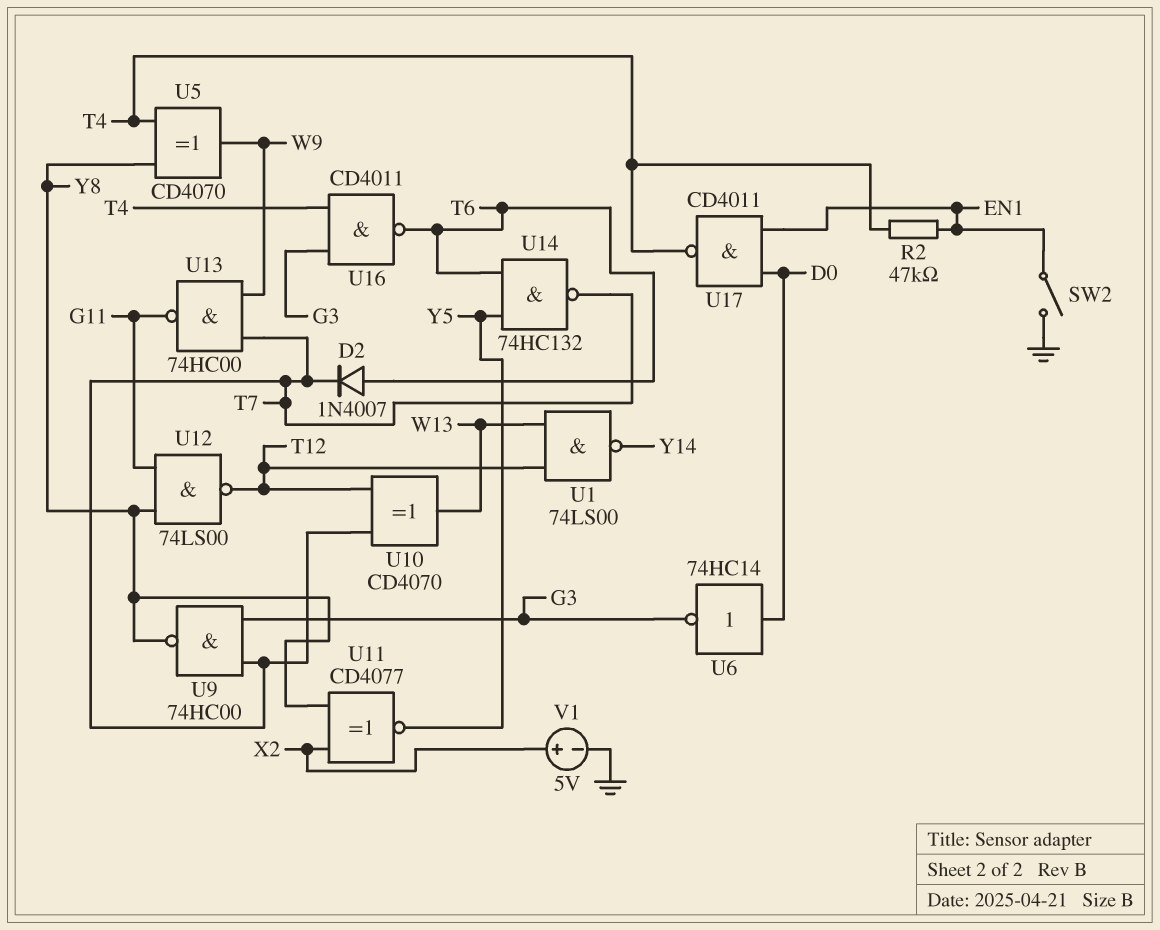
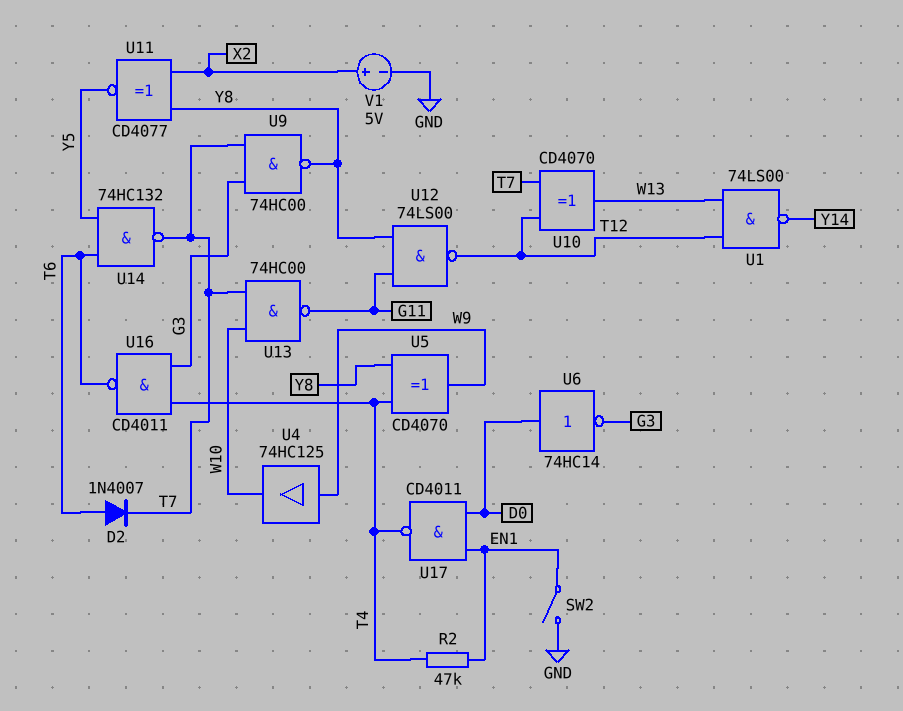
U4: none -> buffer 74HC125 (in W9, out W10)
U13: NAND 74HC00 (in T7, in W9, out G11) -> NAND 74HC00 (in T7, in W10, out G11)

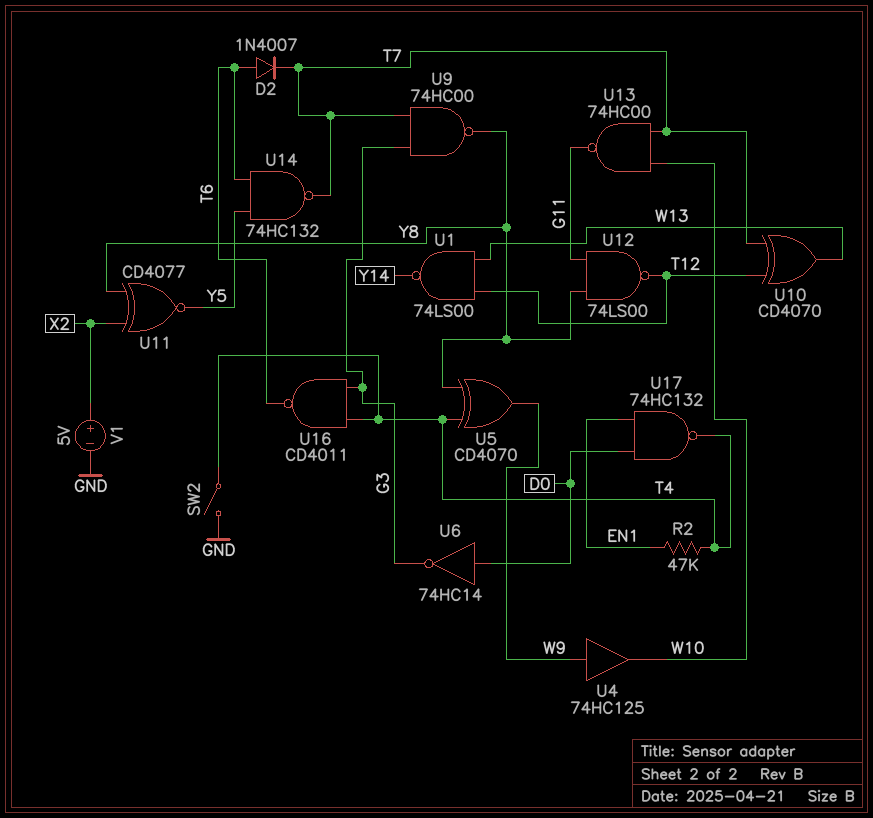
SW2: switch (EN1, GND) -> switch (GND, T4)
U17: NAND CD4011 (in D0, in EN1, out T4) -> NAND 74HC132 (in D0, in EN1, out T4)

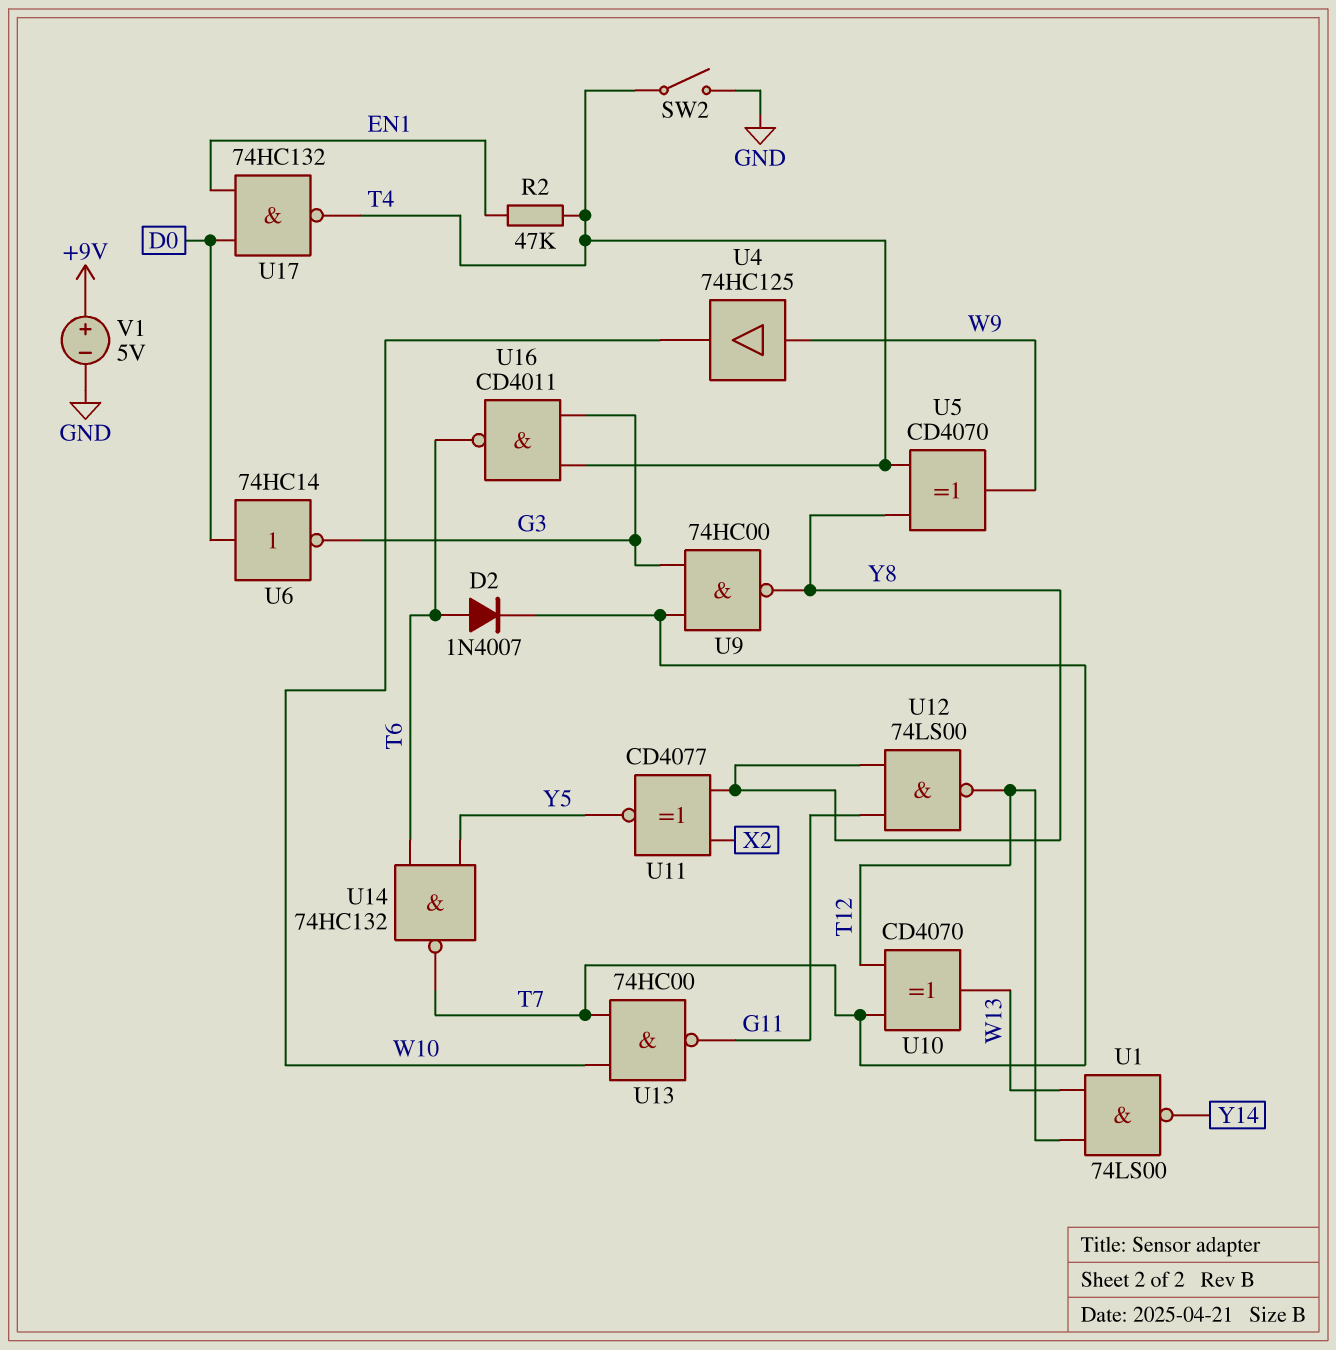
V1: 5V (plus X2, minus GND) -> 5V (plus +9V, minus GND)

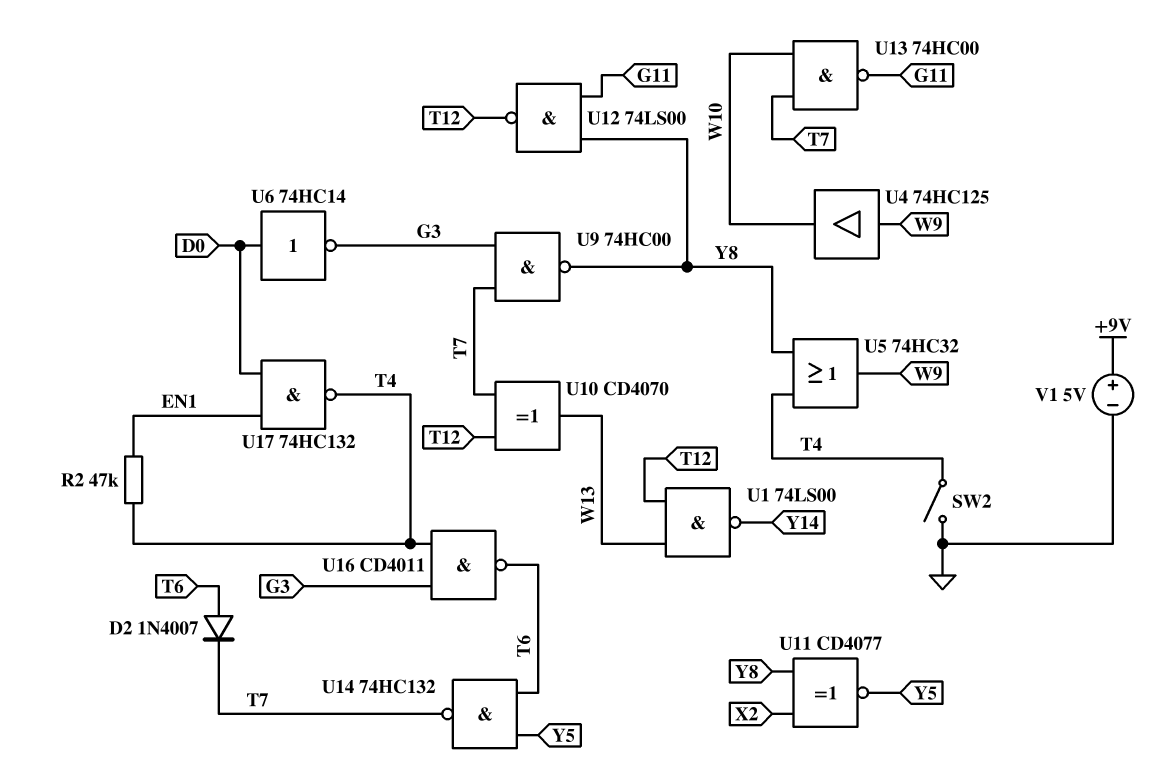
U5: XOR CD4070 (in T4, in Y8, out W9) -> OR 74HC32 (in T4, in Y8, out W9)

